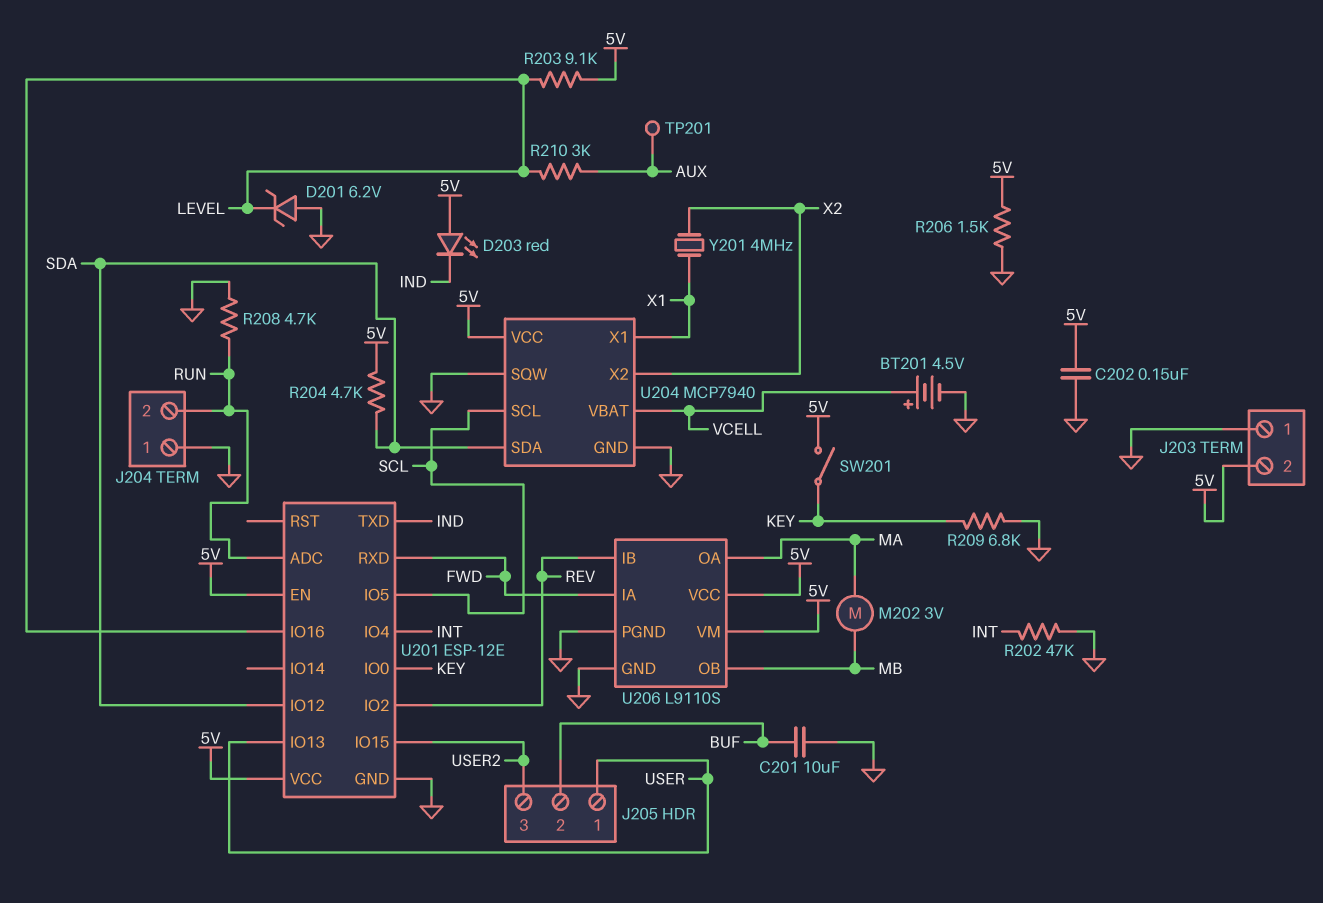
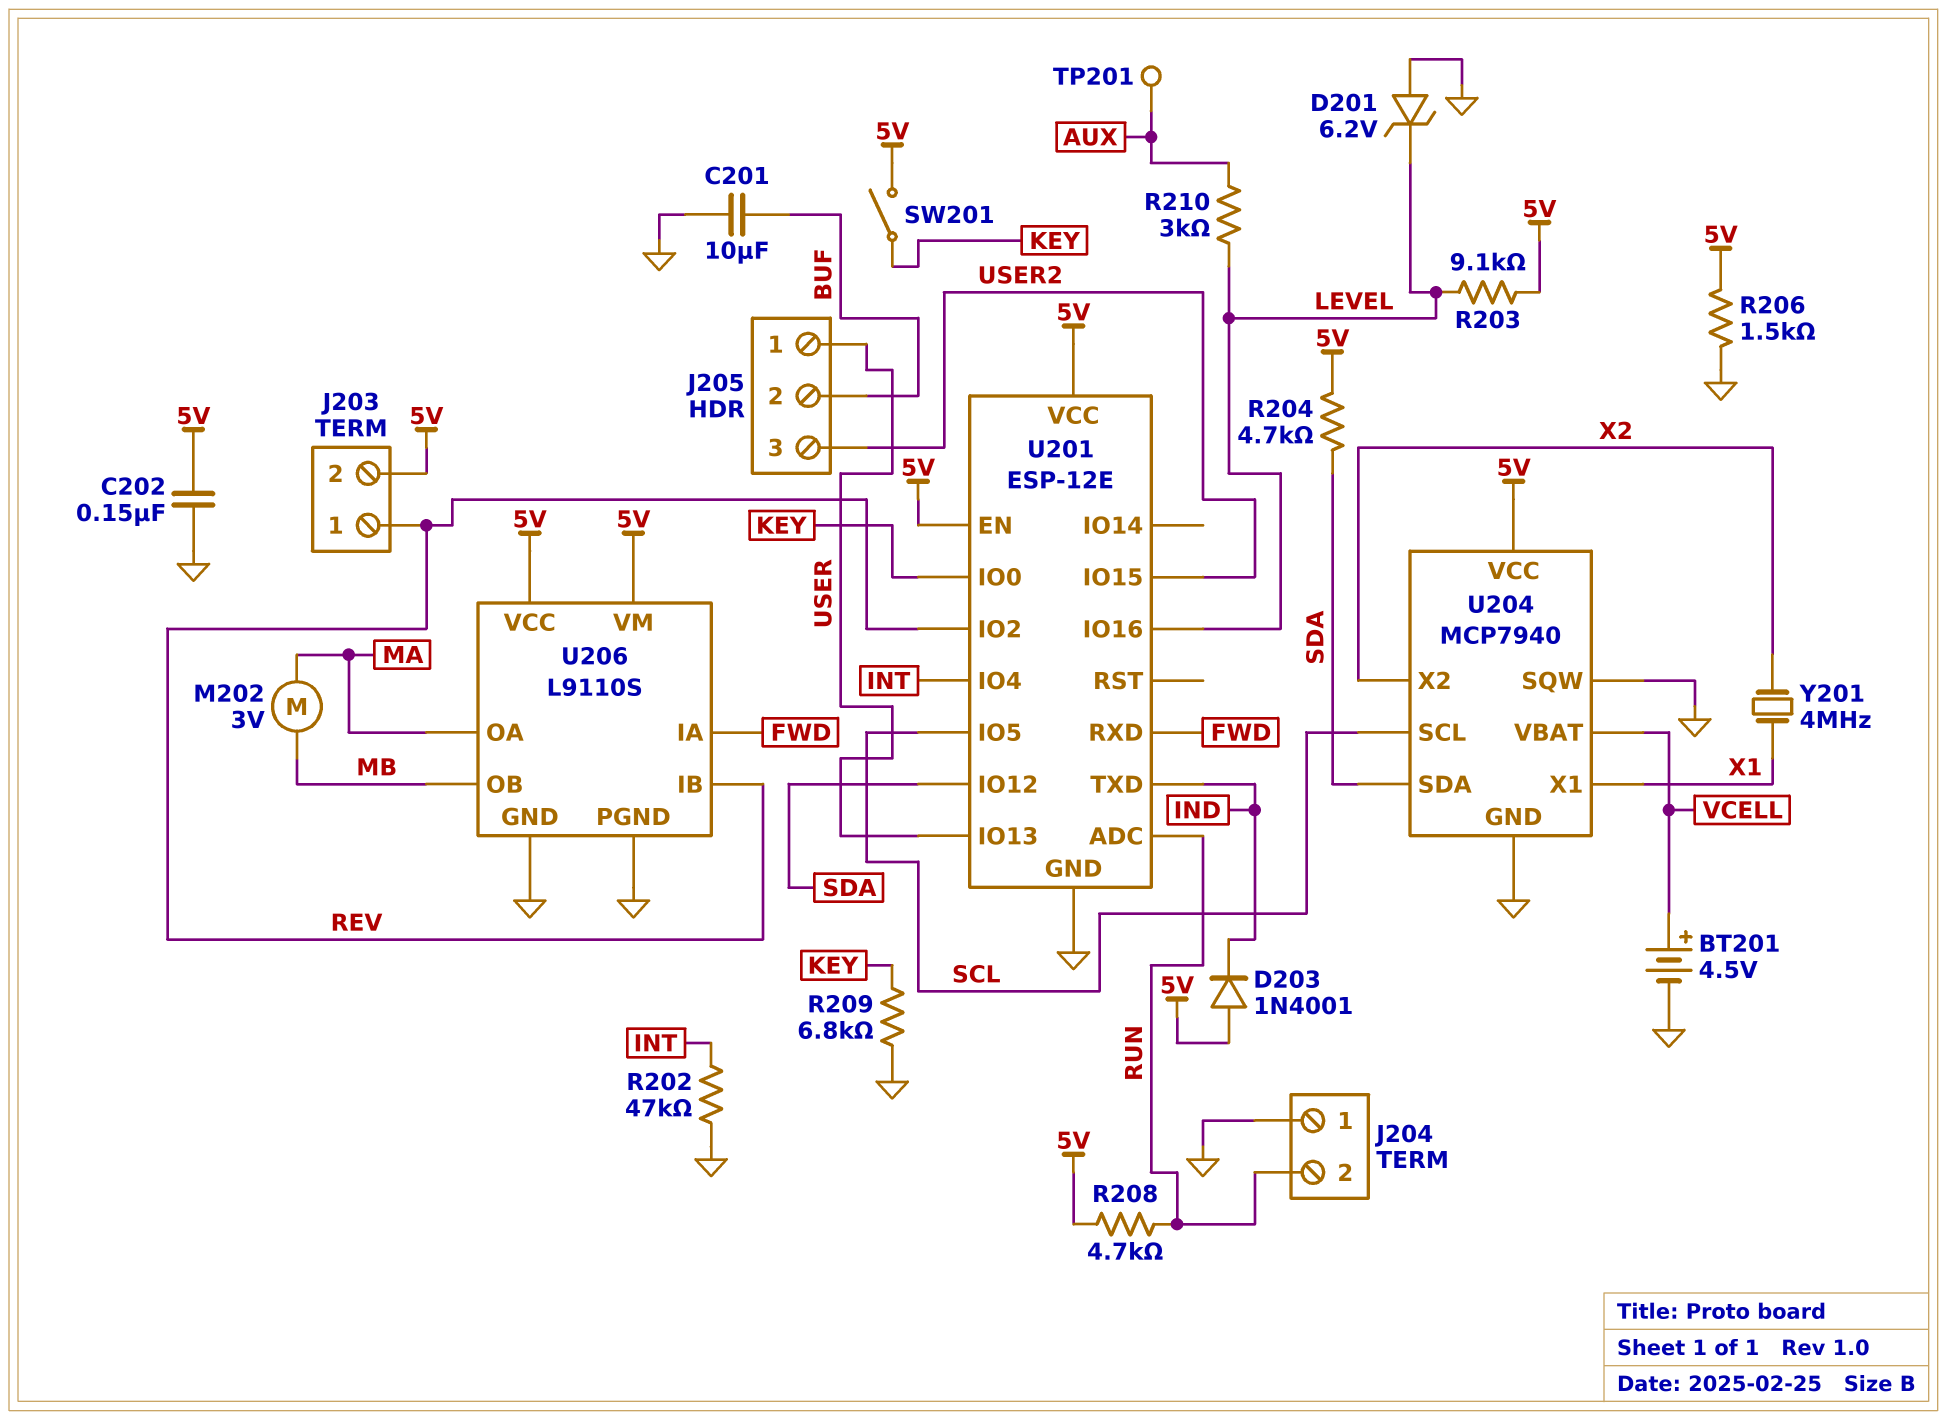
D203: LED red (A 5V, K IND) -> diode 1N4001 (A 5V, K IND)
J203 pin 1: GND -> REV
R208: 4.7k (GND, RUN) -> 4.7k (5V, RUN)

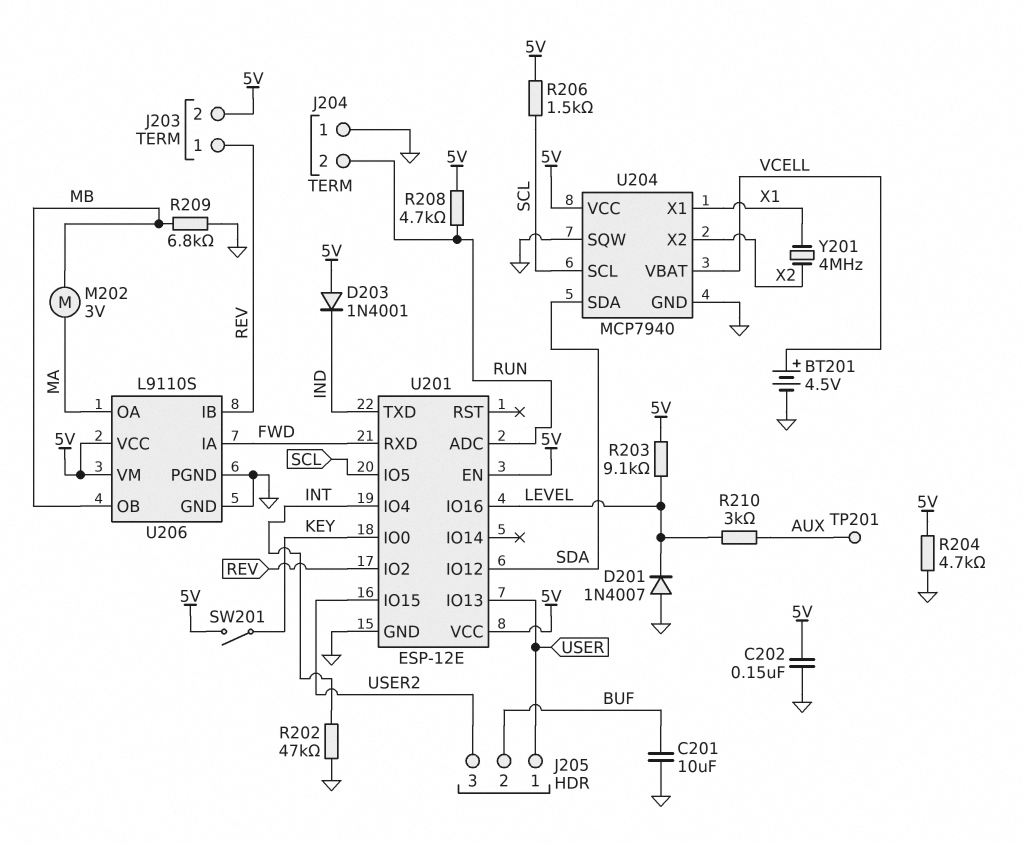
D201: zener 6.2V (A GND, K LEVEL) -> diode 1N4007 (A GND, K LEVEL)
R204: 4.7k (5V, SDA) -> 4.7k (5V, GND)
R206: 1.5k (5V, GND) -> 1.5k (5V, SCL)
R209: 6.8k (GND, KEY) -> 6.8k (GND, MB)

